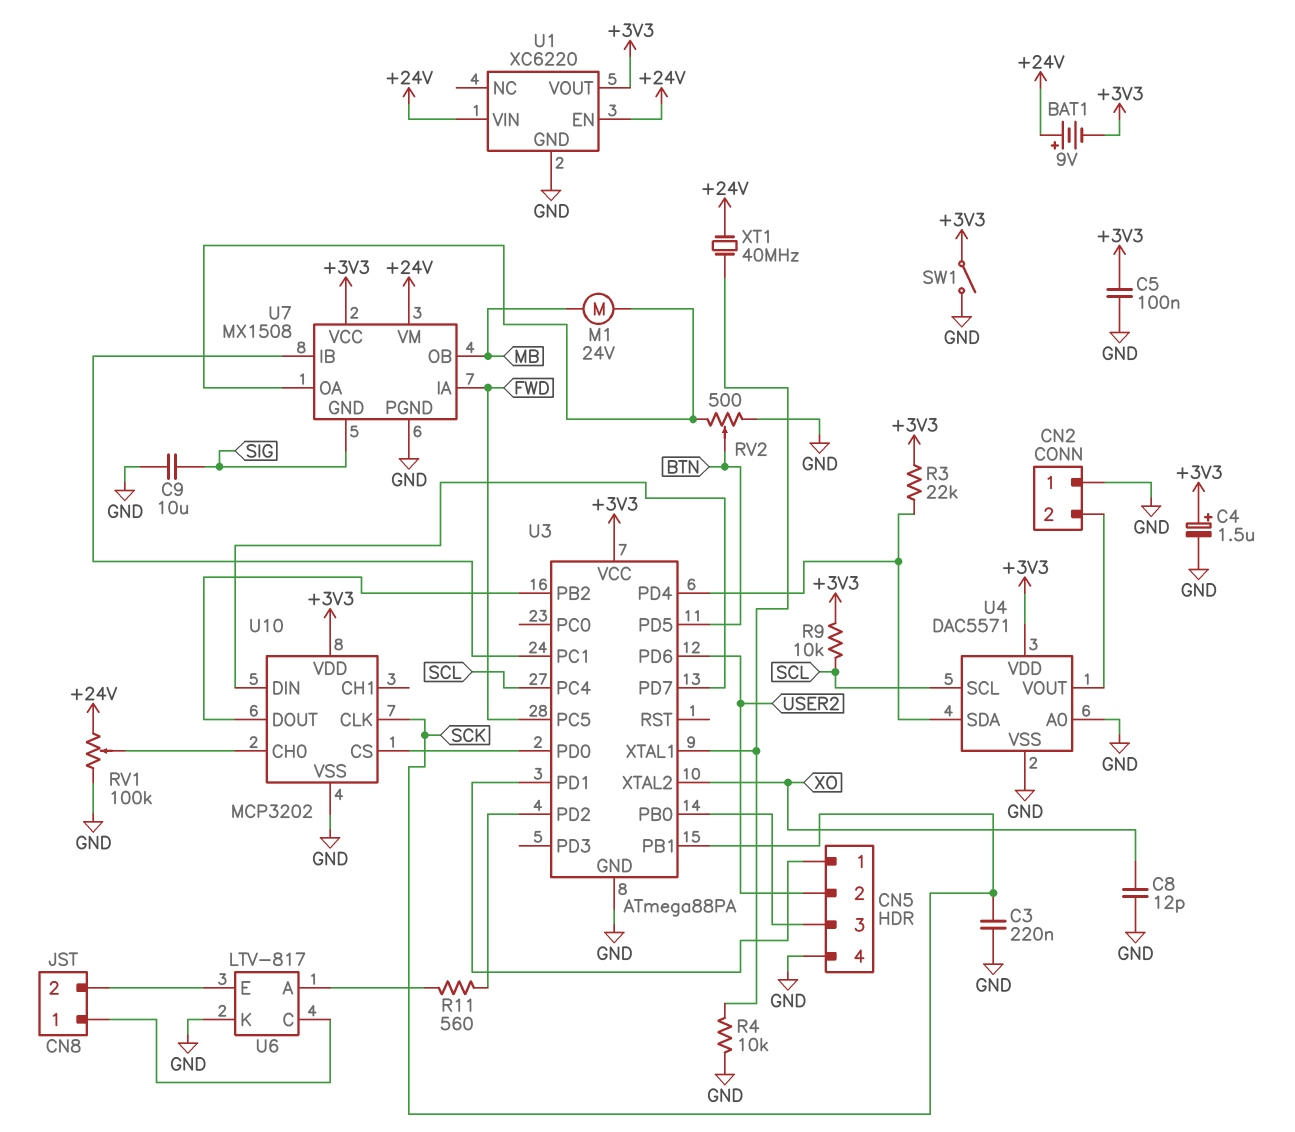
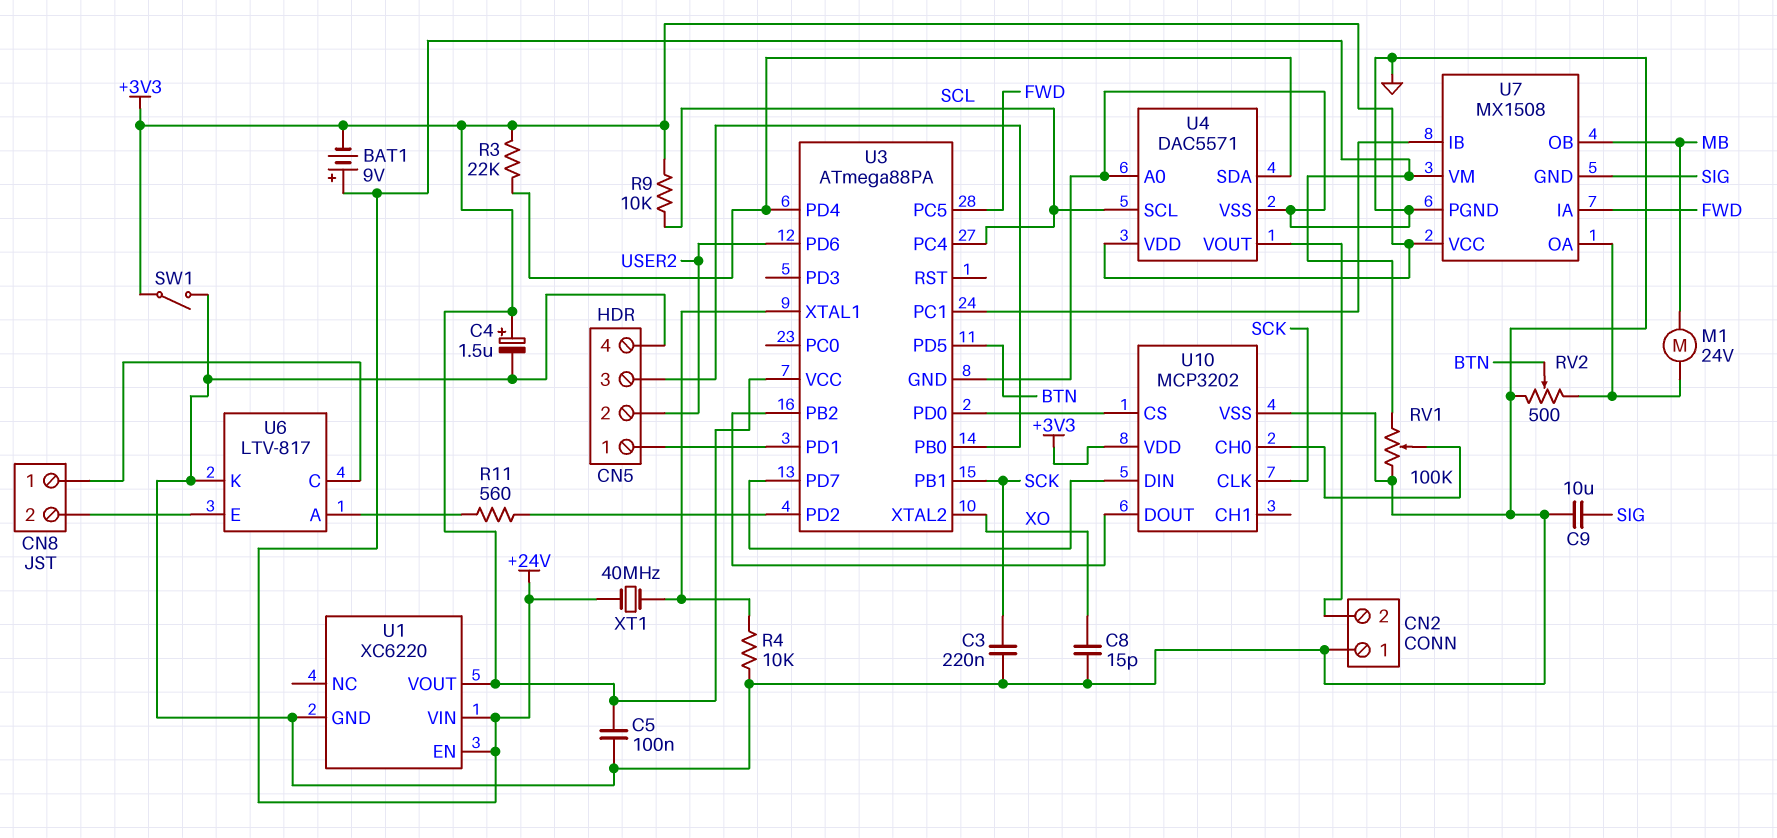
C8: 12pF (GND, XO) -> 15pF (GND, XO)

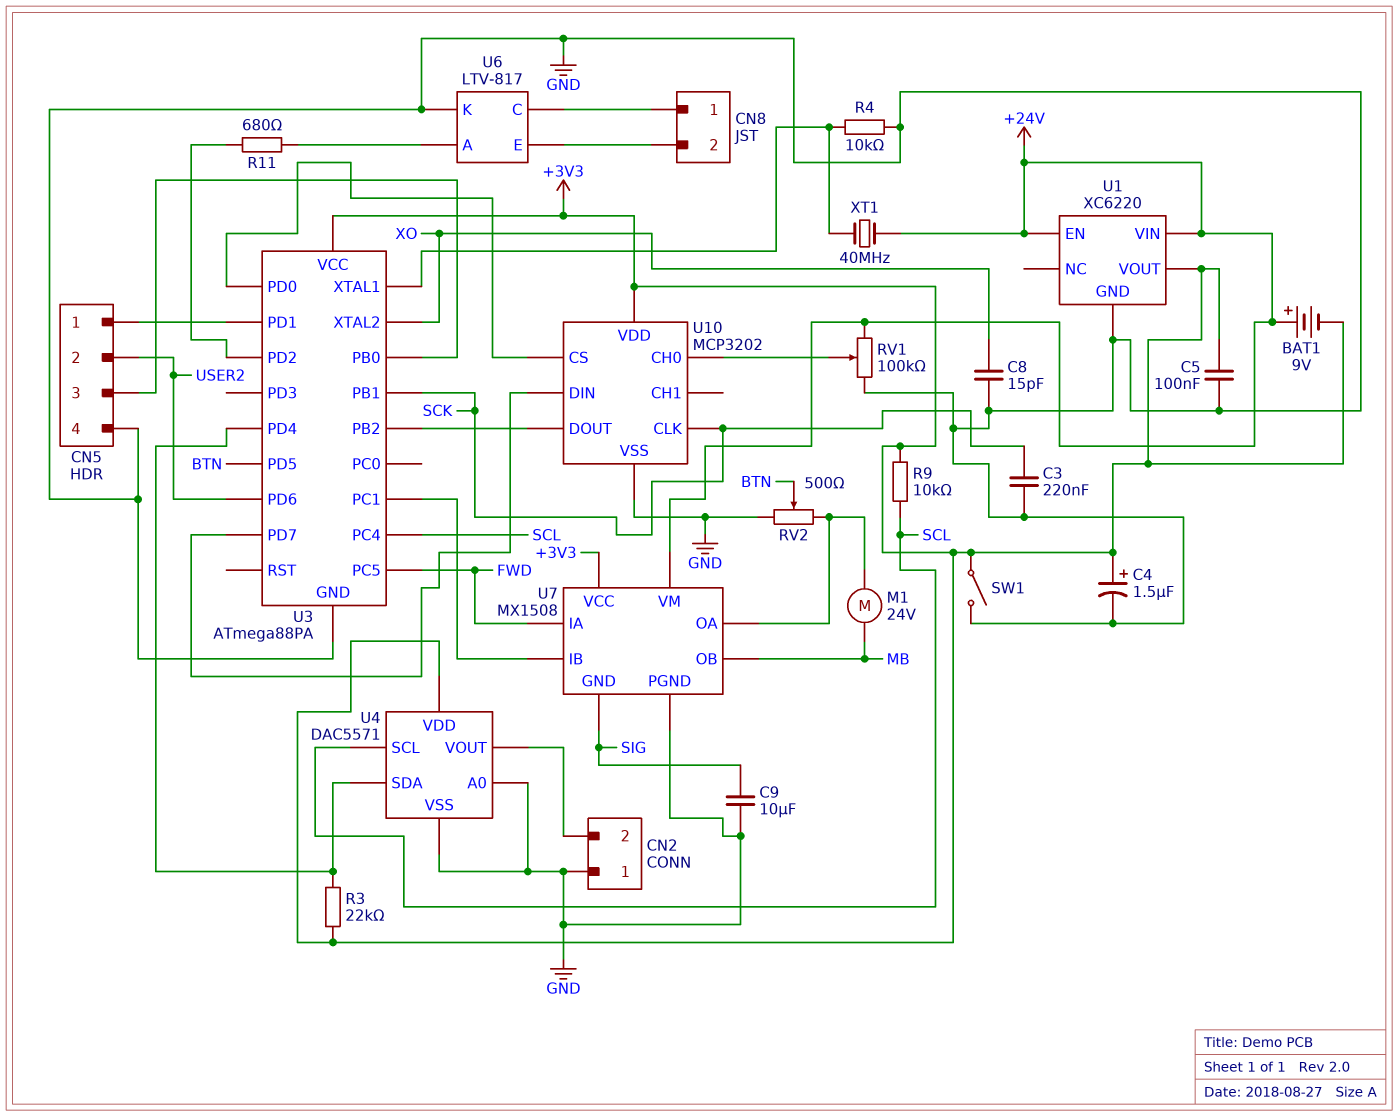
R11: 560 (U3/PD2, U6/A) -> 680 (U3/PD2, U6/A)

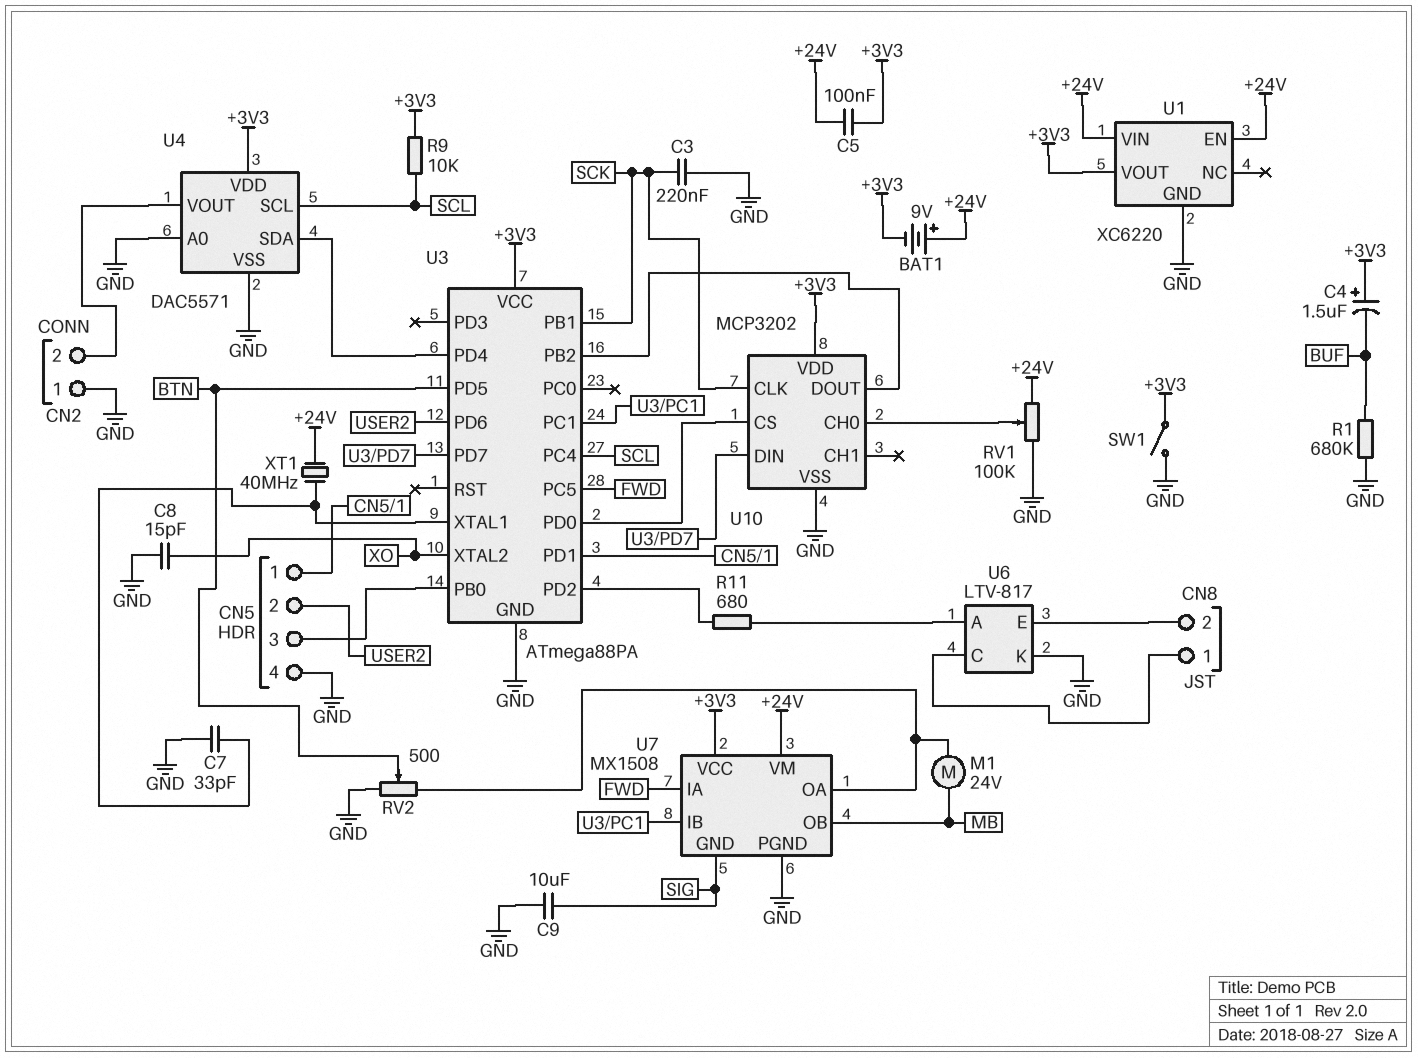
C4: 1.5uF (plus +3V3, minus GND) -> 1.5uF (plus +3V3, minus BUF)
C5: 100nF (+3V3, GND) -> 100nF (+3V3, +24V)
C7: none -> 33pF (GND, U3/XTAL1)
R1: none -> 680k (BUF, GND)
R3: 22k (+3V3, U3/PD4) -> none
R4: 10k (GND, U3/XTAL1) -> none

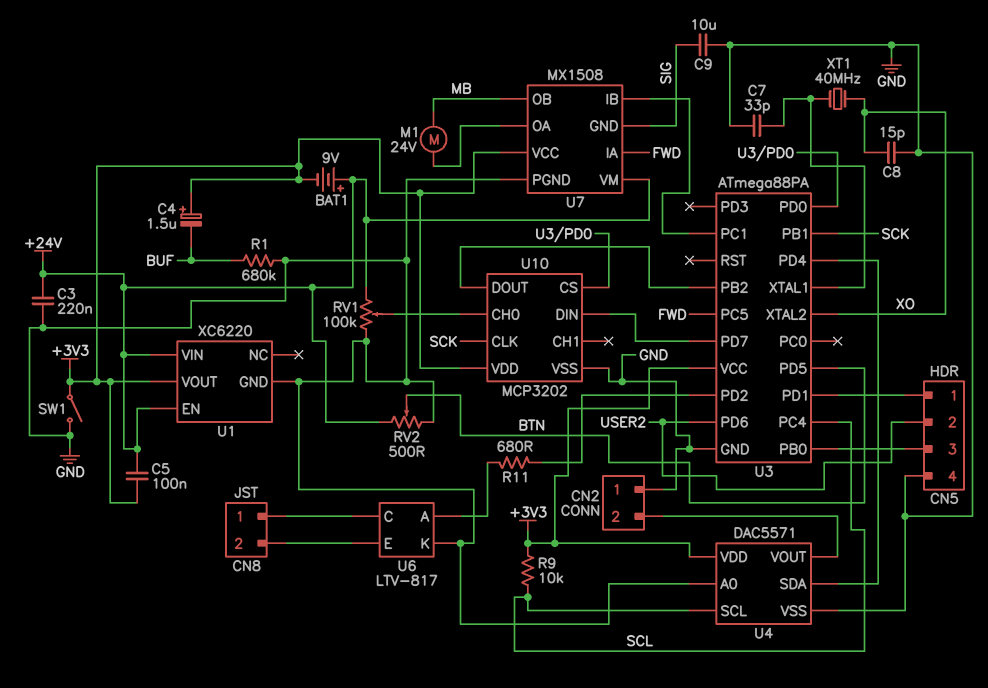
C3: 220nF (GND, SCK) -> 220nF (+24V, GND)
RV2: 500 (GND, U7/OA, wiper BTN) -> 500 (+24V, GND, wiper BTN)
XT1: 40MHz (+24V, U3/XTAL1) -> 40MHz (U3/XTAL1, XO)

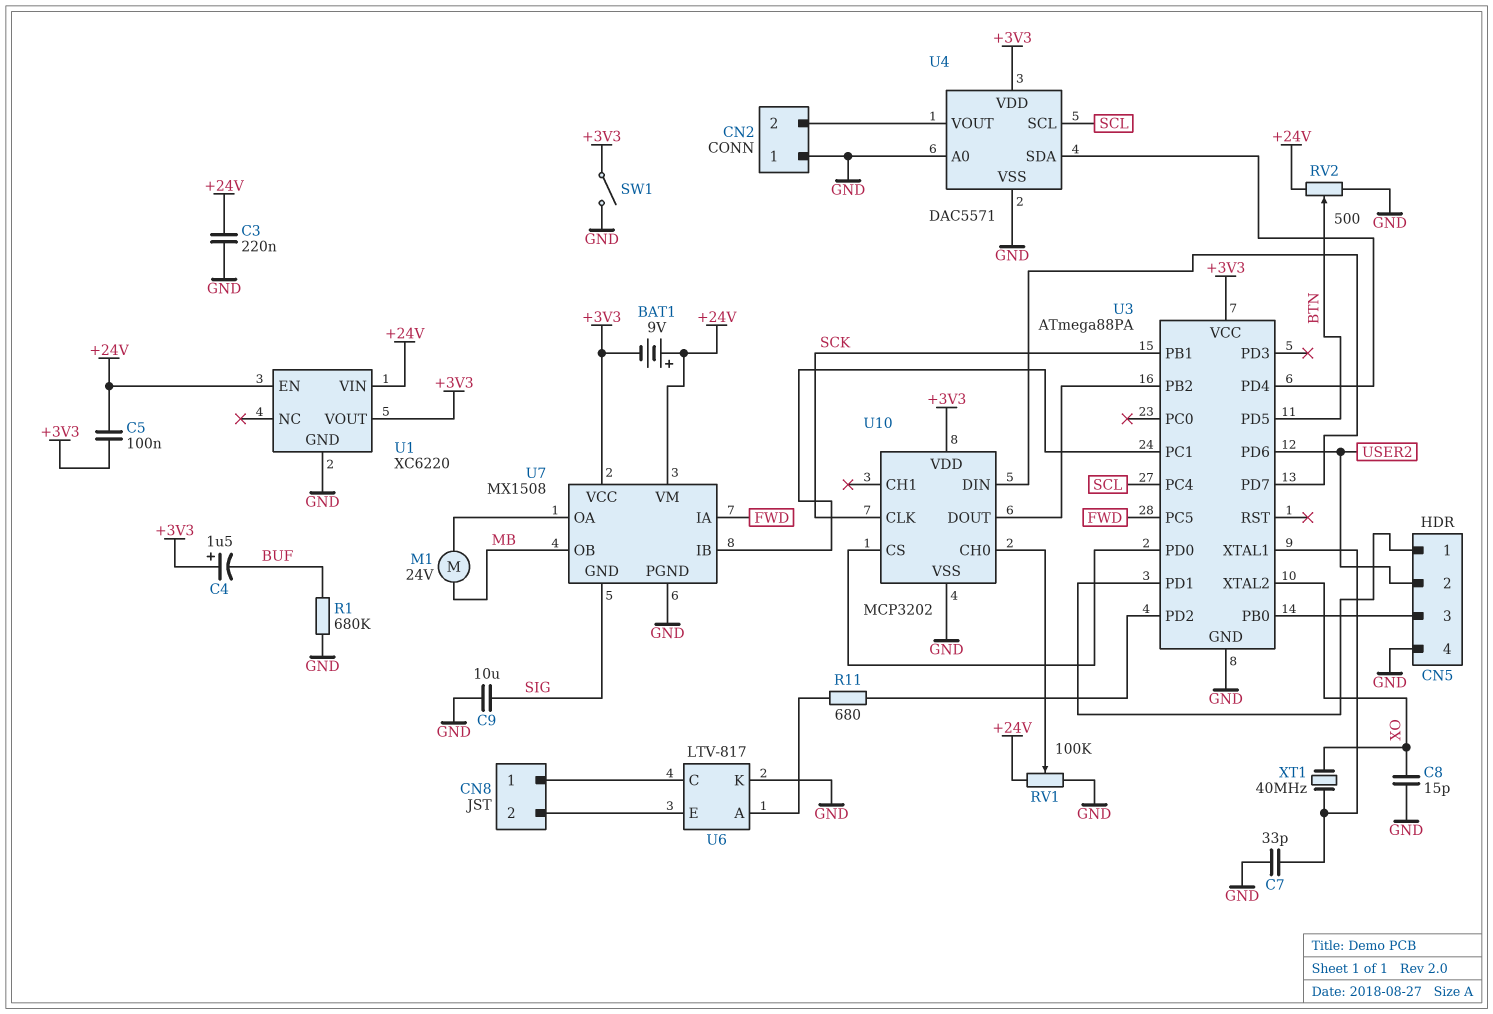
R9: 10k (+3V3, SCL) -> none

